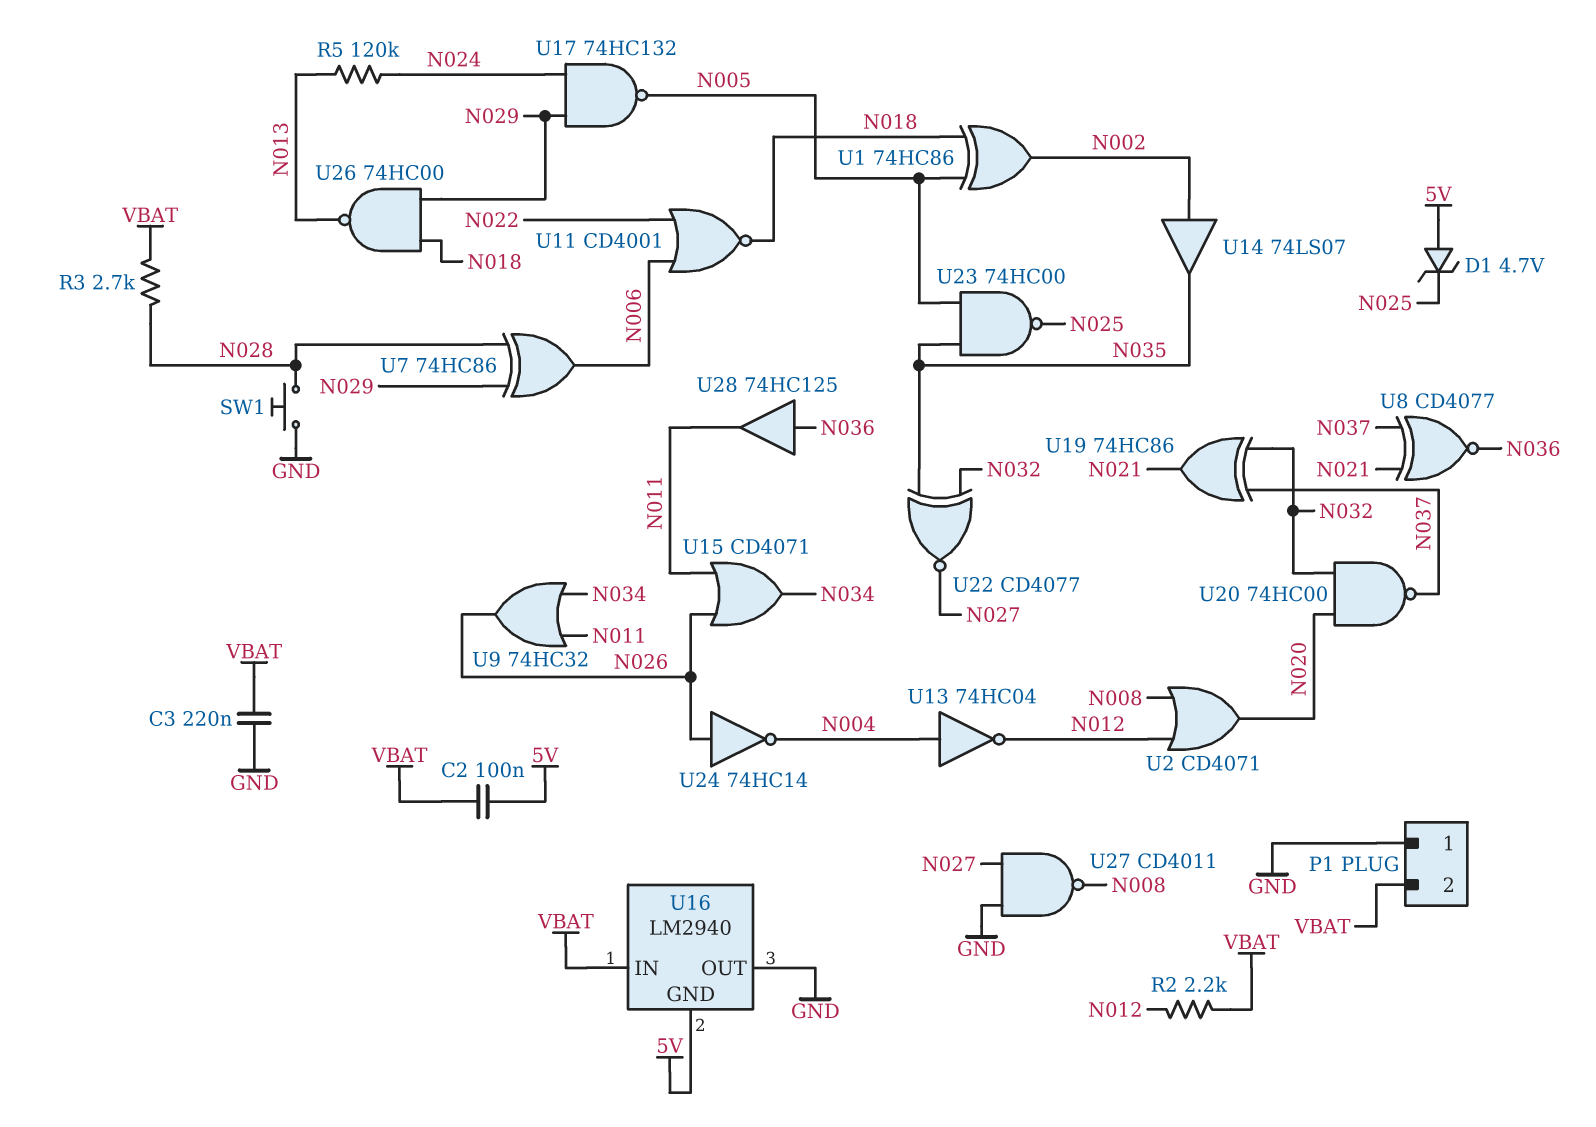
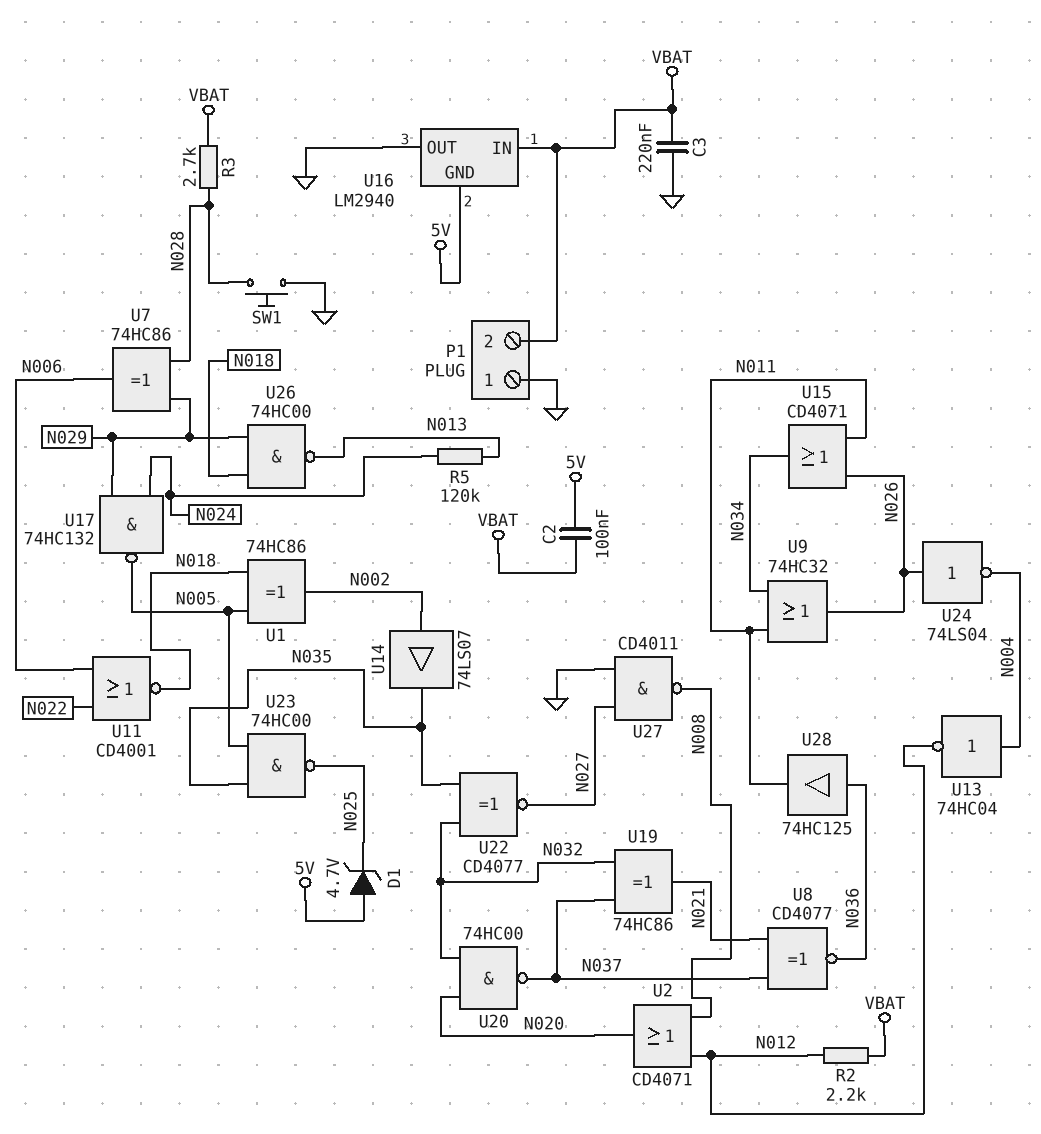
U24: NOT 74HC14 (in N026, out N004) -> NOT 74LS04 (in N026, out N004)

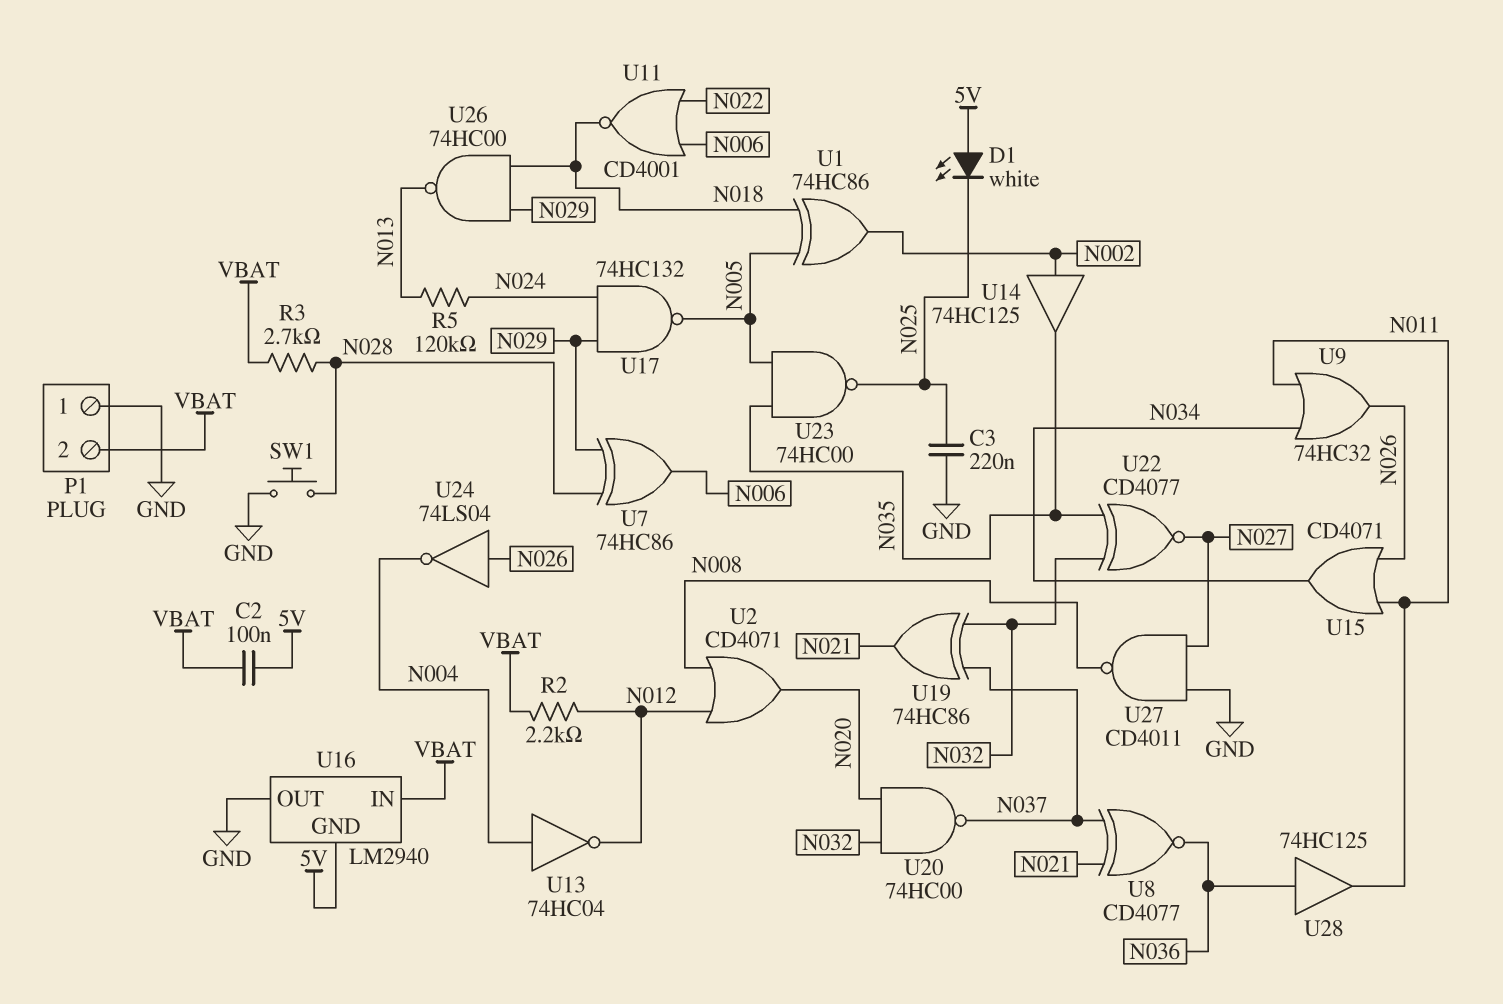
C3: 220nF (GND, VBAT) -> 220nF (GND, N025)
D1: zener 4.7V (A 5V, K N025) -> LED white (A 5V, K N025)
U14: buffer 74LS07 (in N002, out N035) -> buffer 74HC125 (in N002, out N035)

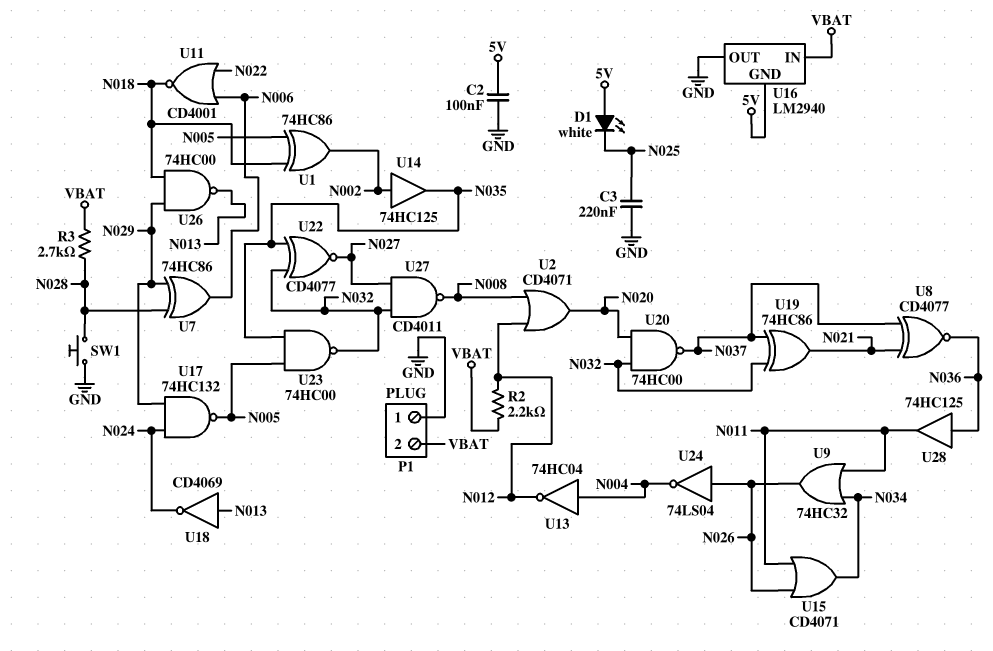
C2: 100nF (5V, VBAT) -> 100nF (5V, GND)
R5: 120k (N013, N024) -> none
U18: none -> NOT CD4069 (in N013, out N024)
U23: NAND 74HC00 (in N005, in N035, out N025) -> NAND 74HC00 (in N005, in N035, out N032)
U27: NAND CD4011 (in GND, in N027, out N008) -> NAND CD4011 (in N027, in N032, out N008)

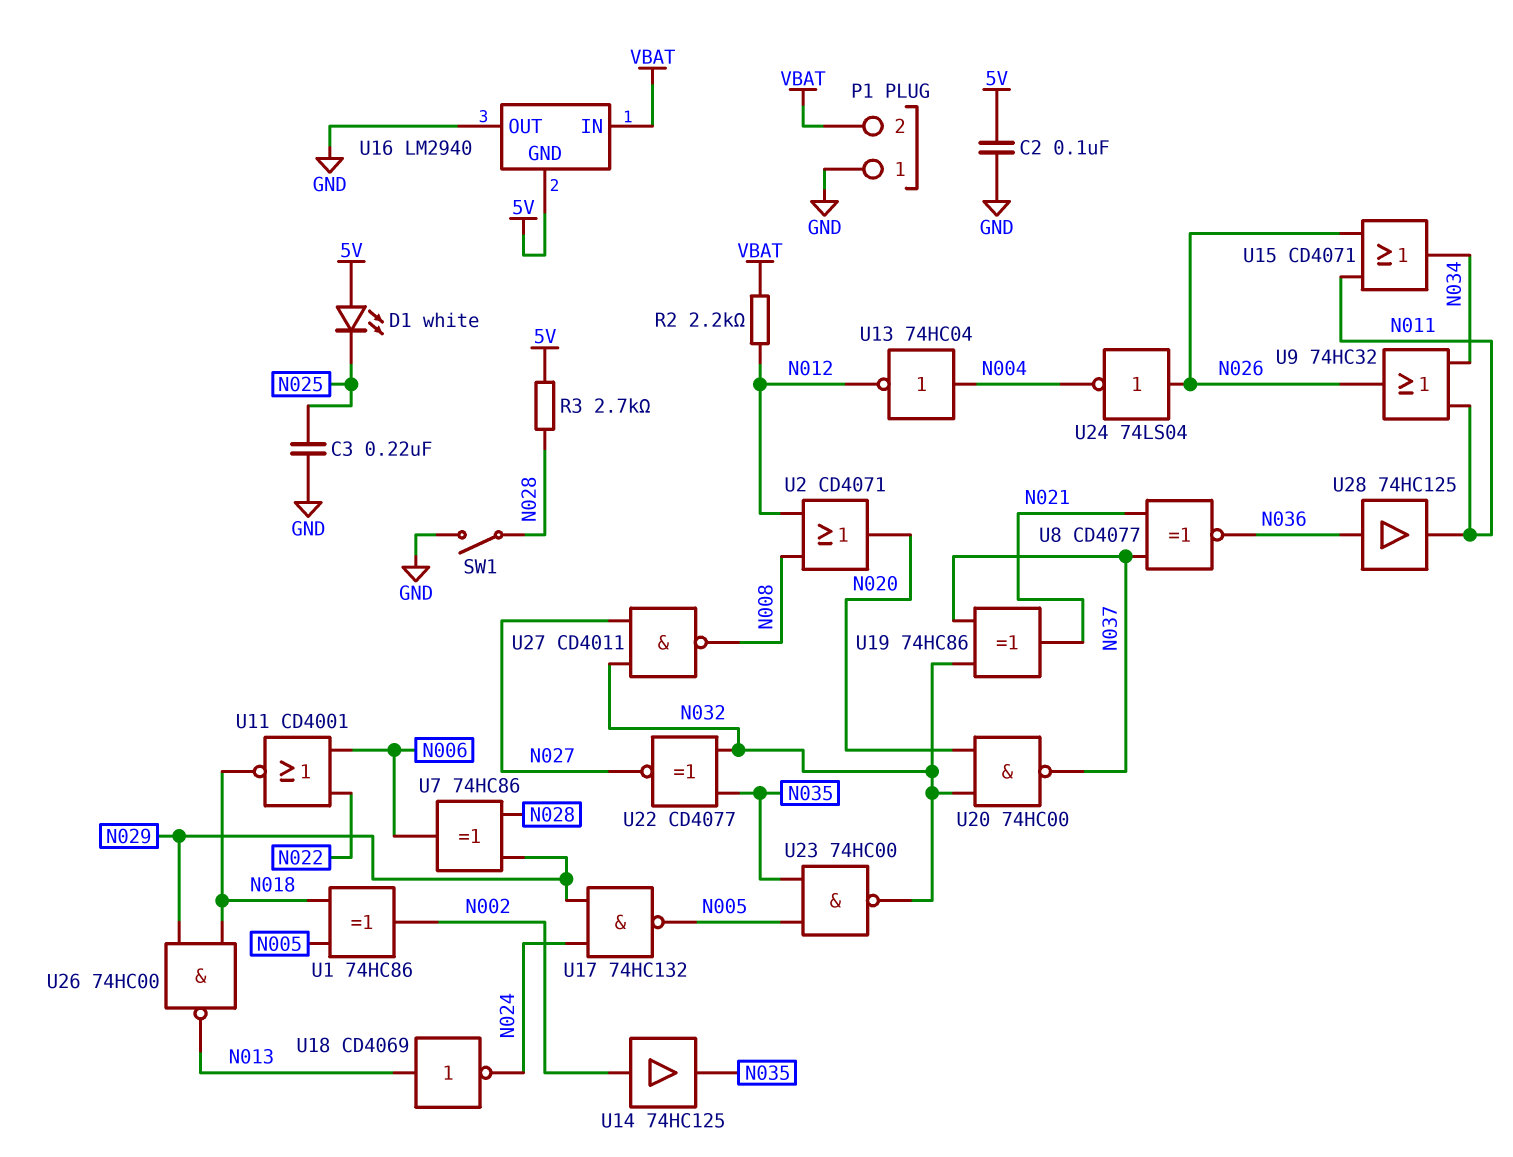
R3: 2.7k (N028, VBAT) -> 2.7k (5V, N028)
SW1: button (GND, N028) -> switch (GND, N028)

